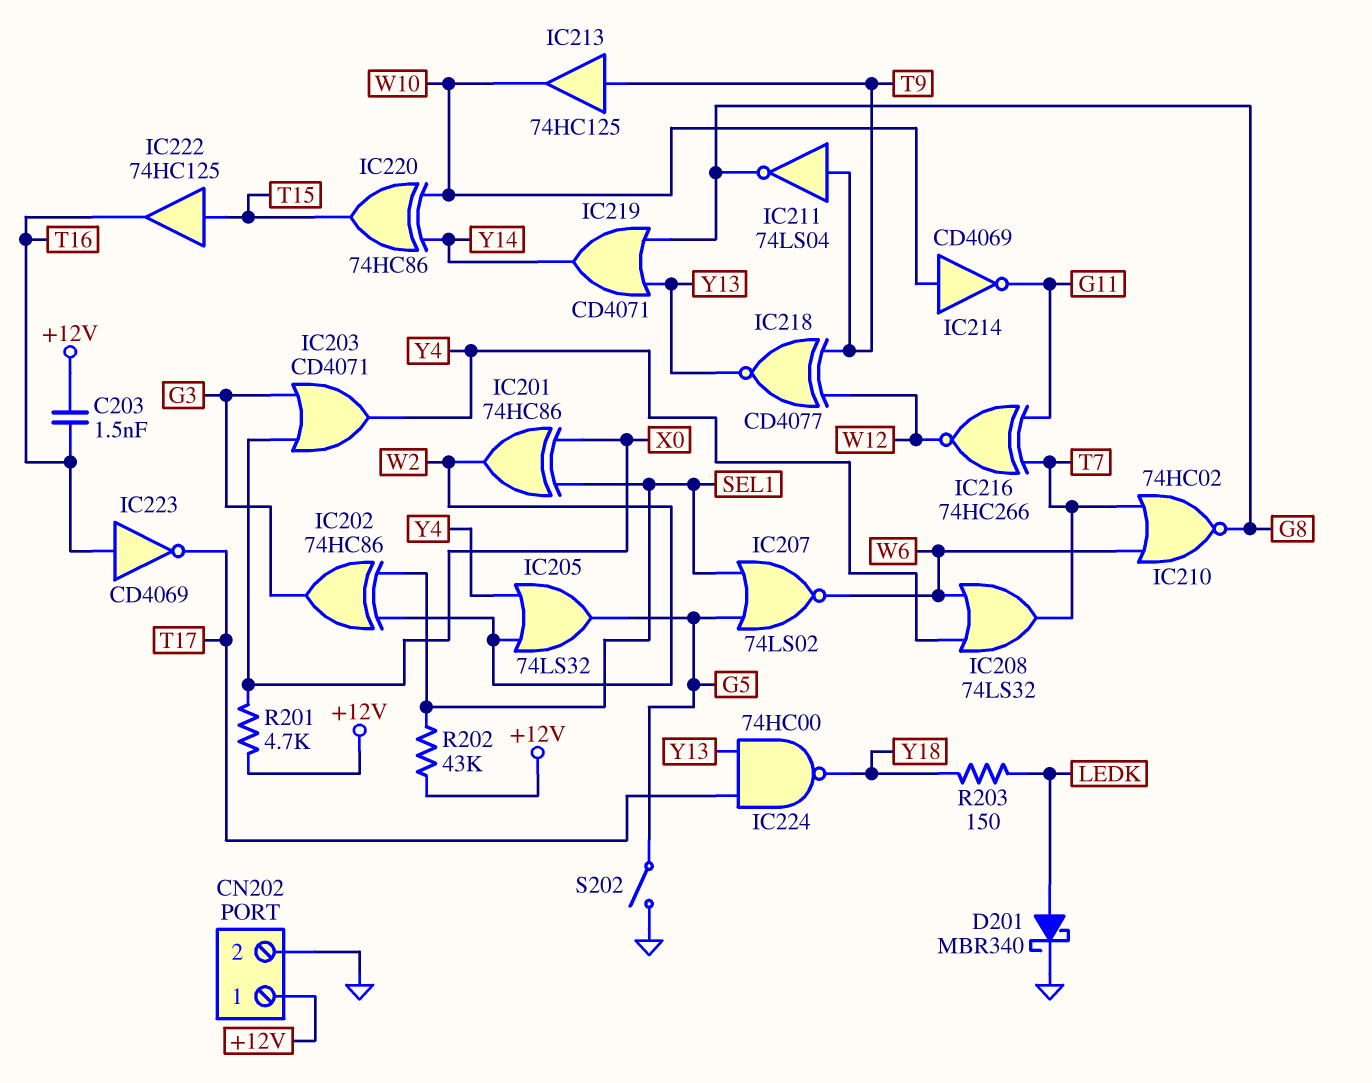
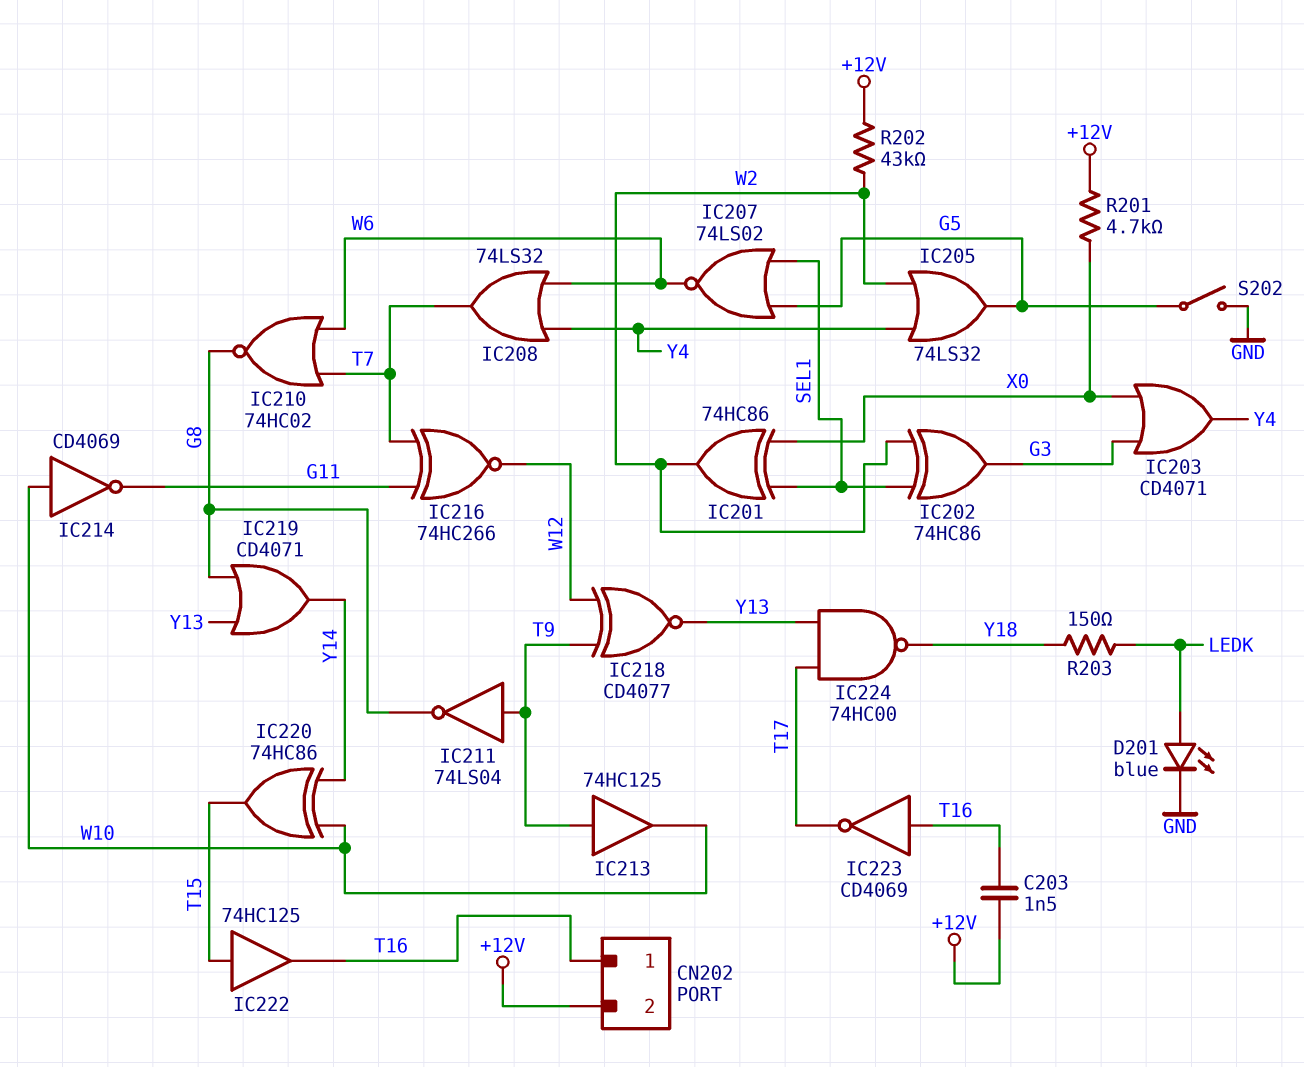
CN202 pin 1: +12V -> T16
CN202 pin 2: GND -> +12V
D201: schottky MBR340 (A LEDK, K GND) -> LED blue (A LEDK, K GND)
R202: 43k (+12V, SEL1) -> 43k (+12V, W2)

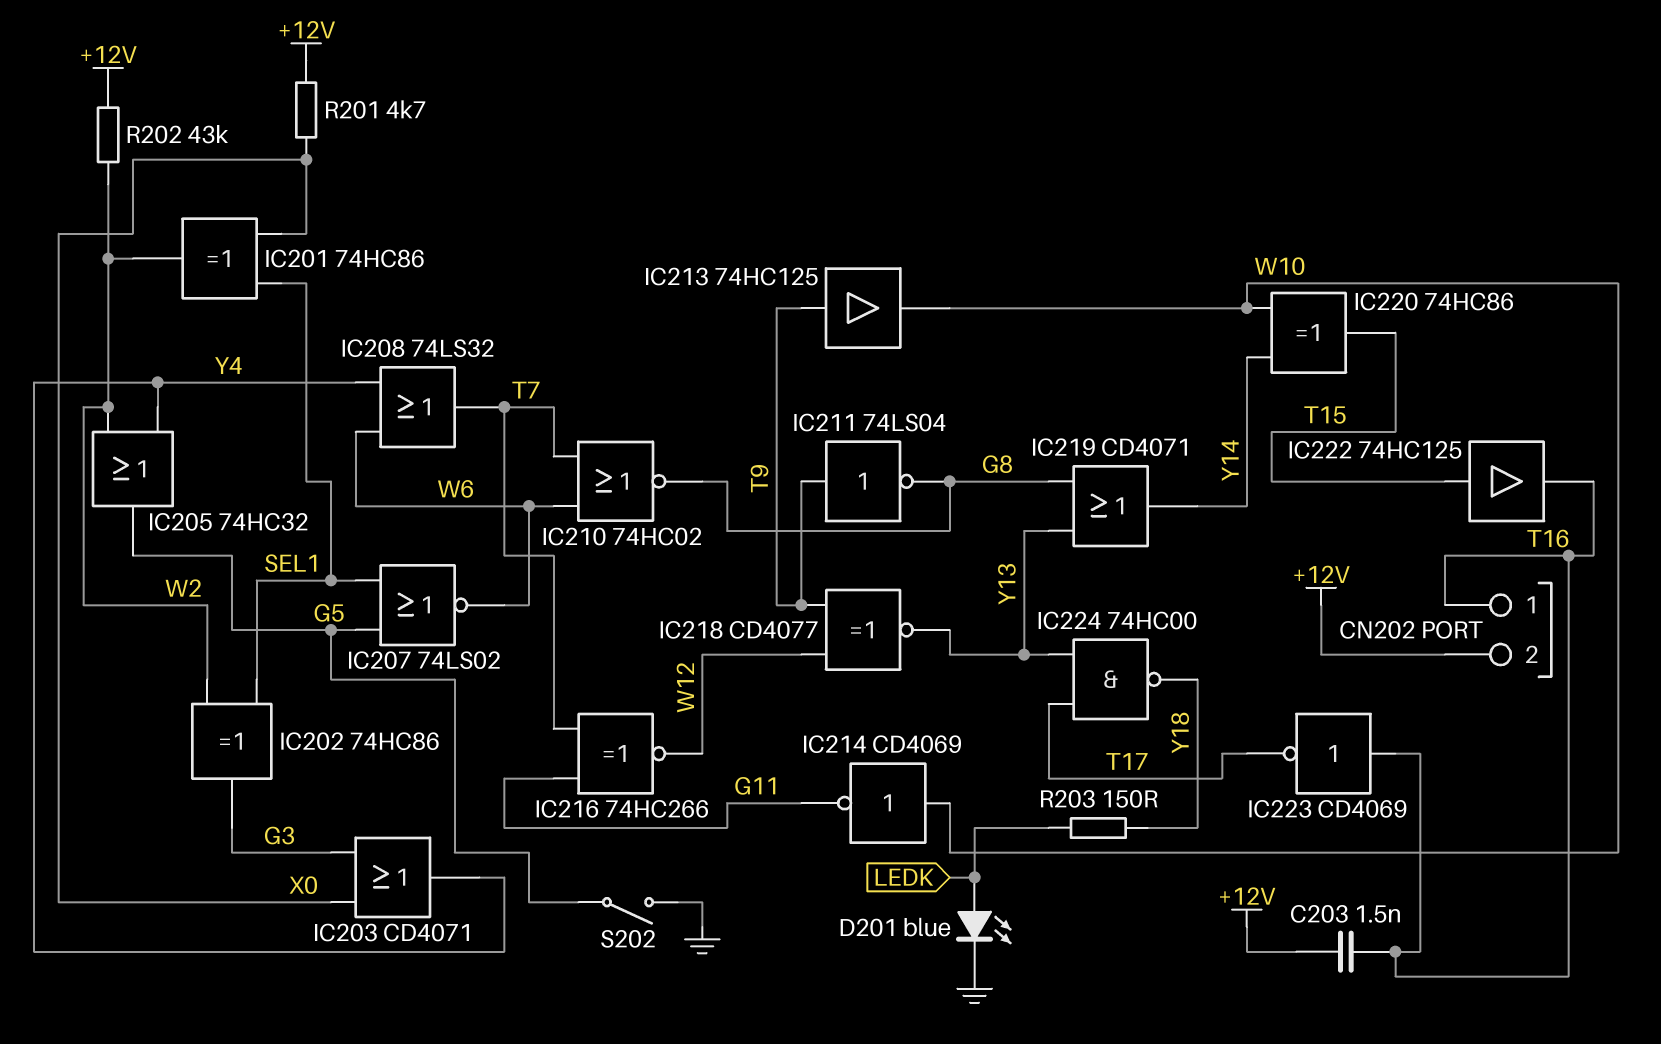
IC205: OR 74LS32 (in W2, in Y4, out G5) -> OR 74HC32 (in W2, in Y4, out G5)

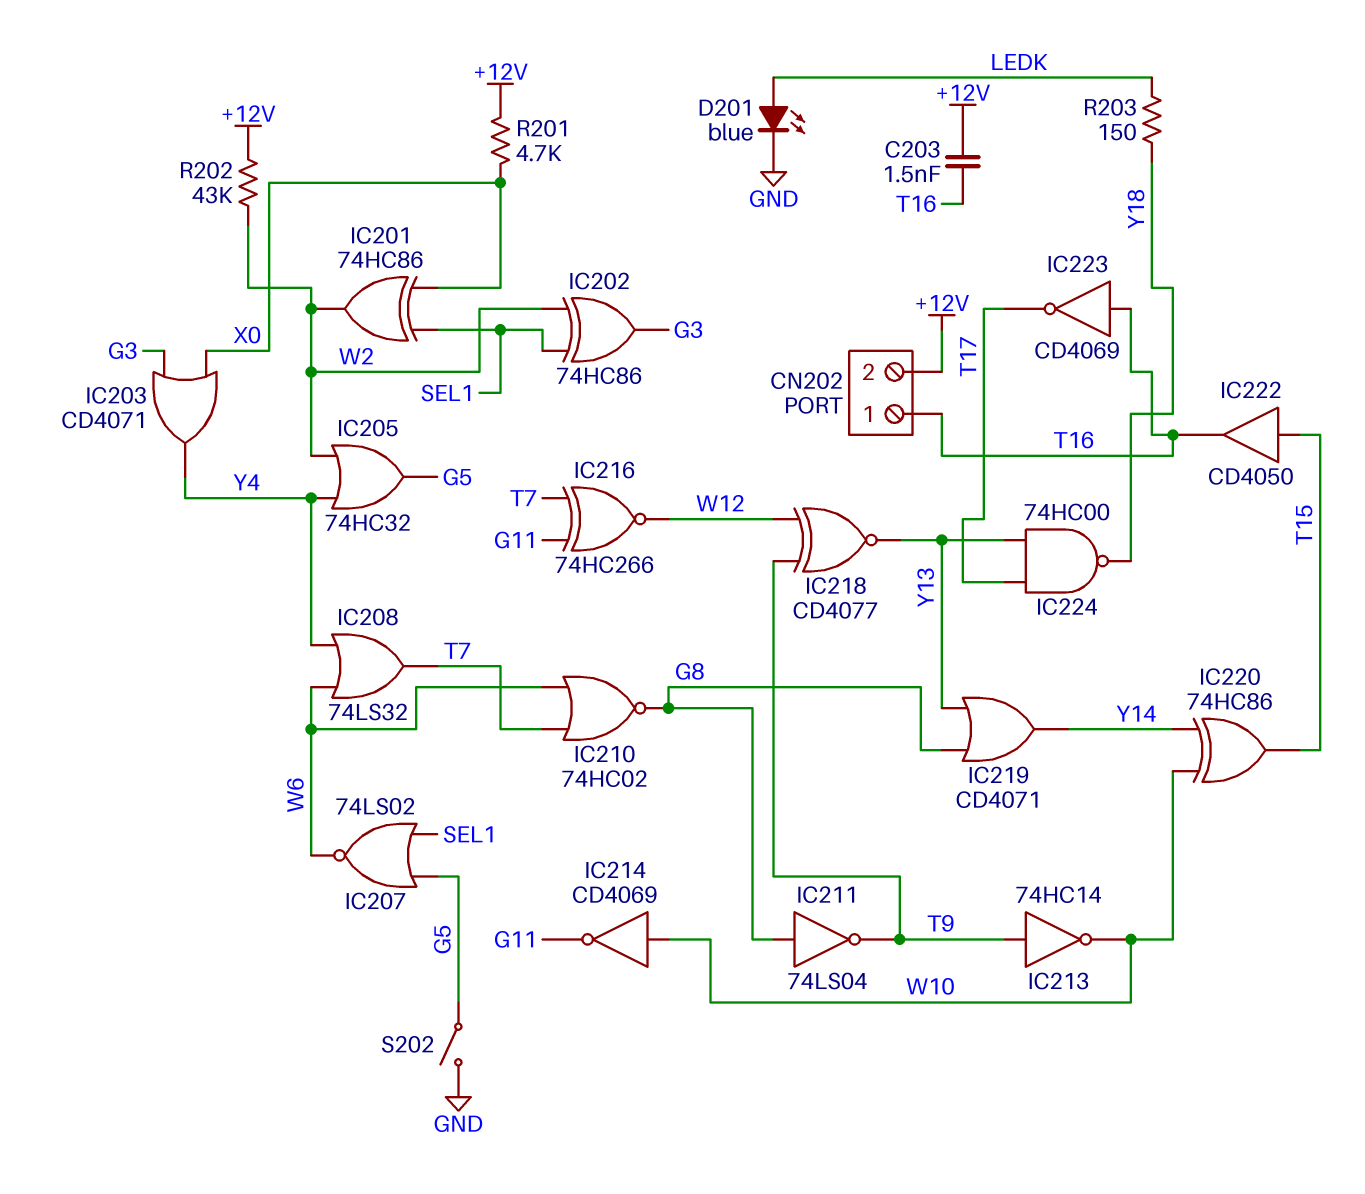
IC211: NOT 74LS04 (in T9, out G8) -> NOT 74LS04 (in G8, out T9)
IC213: buffer 74HC125 (in T9, out W10) -> NOT 74HC14 (in T9, out W10)
IC222: buffer 74HC125 (in T15, out T16) -> buffer CD4050 (in T15, out T16)

